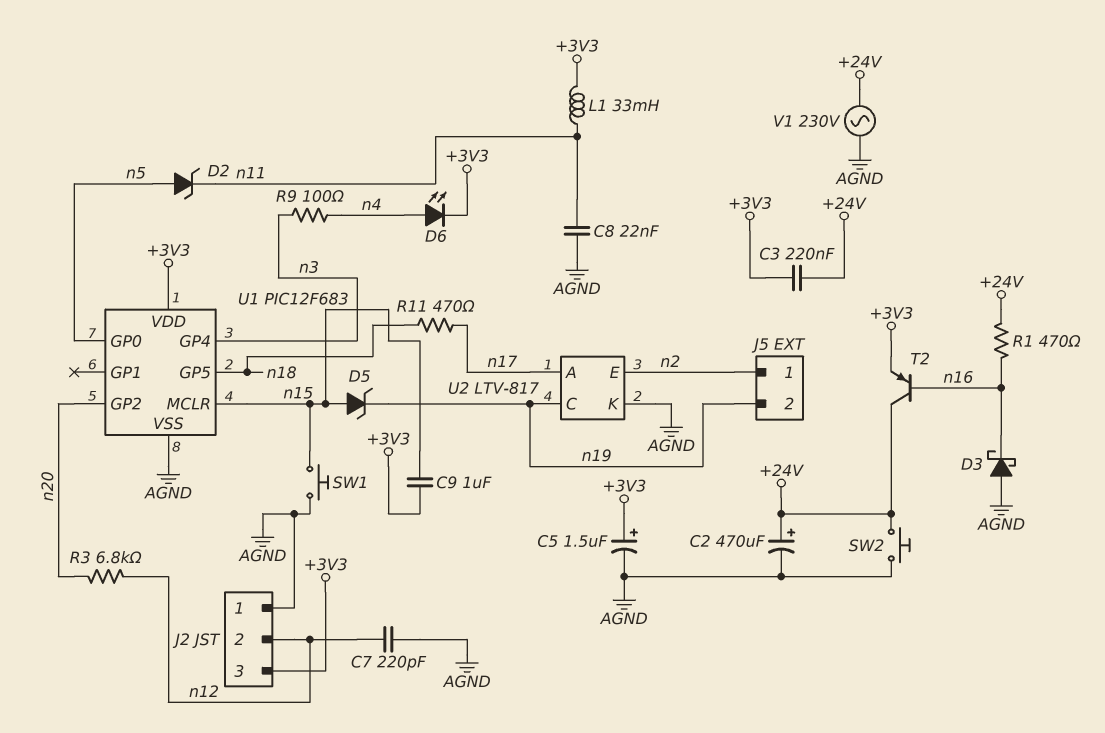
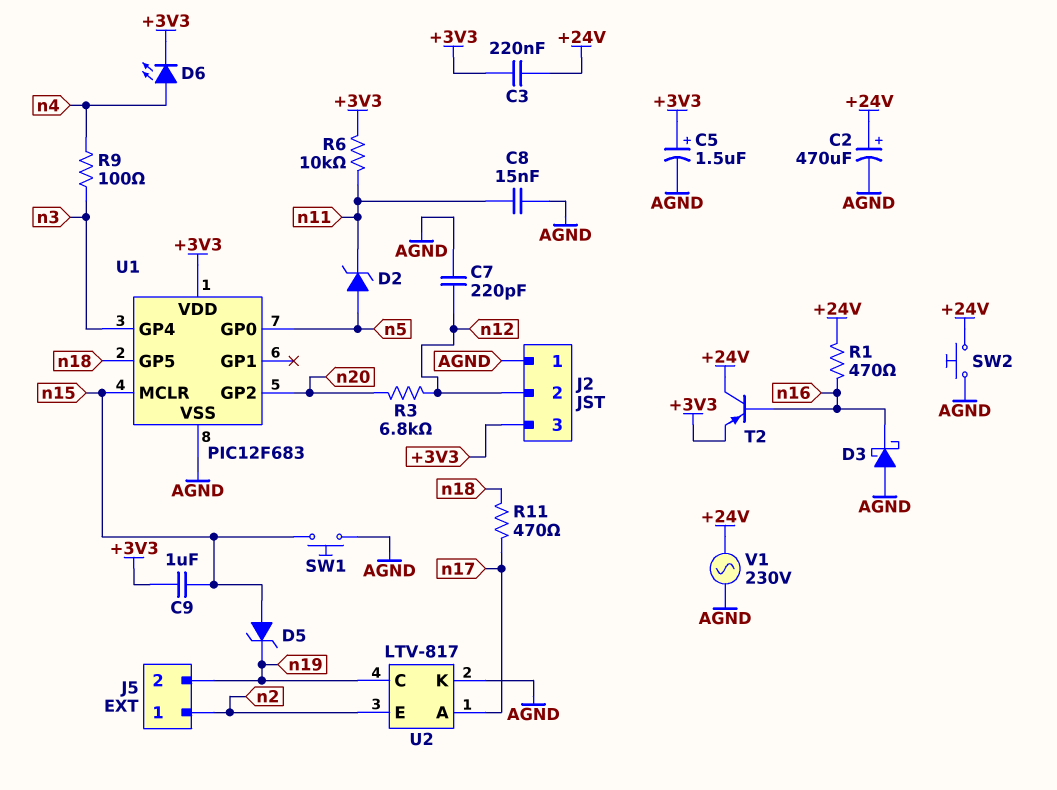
C8: 22nF (AGND, n11) -> 15nF (AGND, n11)
L1: 33mH (+3V3, n11) -> none
R6: none -> 10k (+3V3, n11)

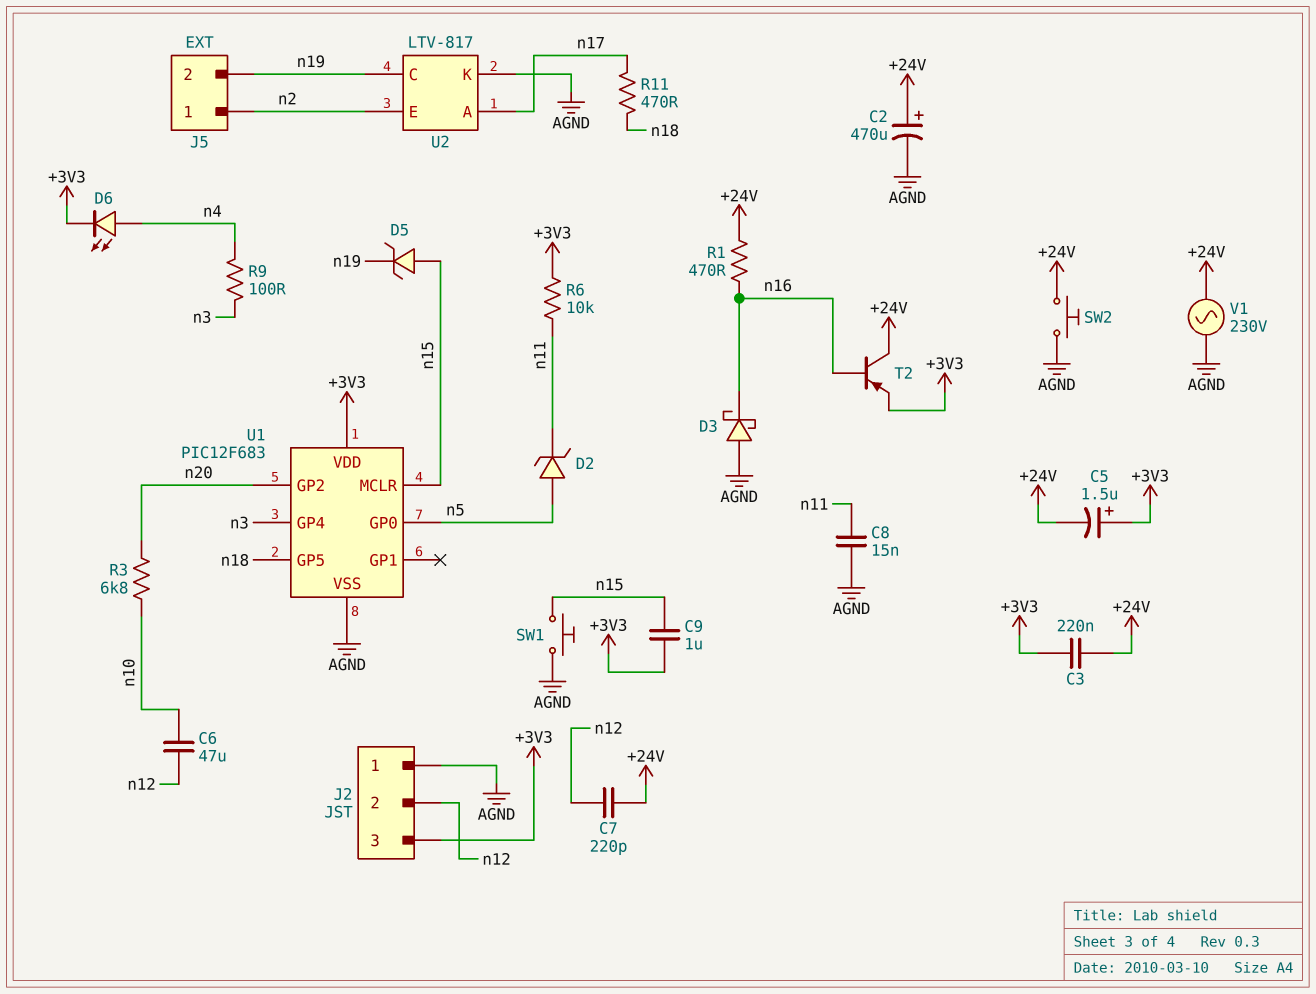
C5: 1.5uF (plus +3V3, minus AGND) -> 1.5uF (plus +3V3, minus +24V)
C6: none -> 47uF (n10, n12)
C7: 220pF (AGND, n12) -> 220pF (+24V, n12)
R3: 6.8k (n12, n20) -> 6.8k (n10, n20)

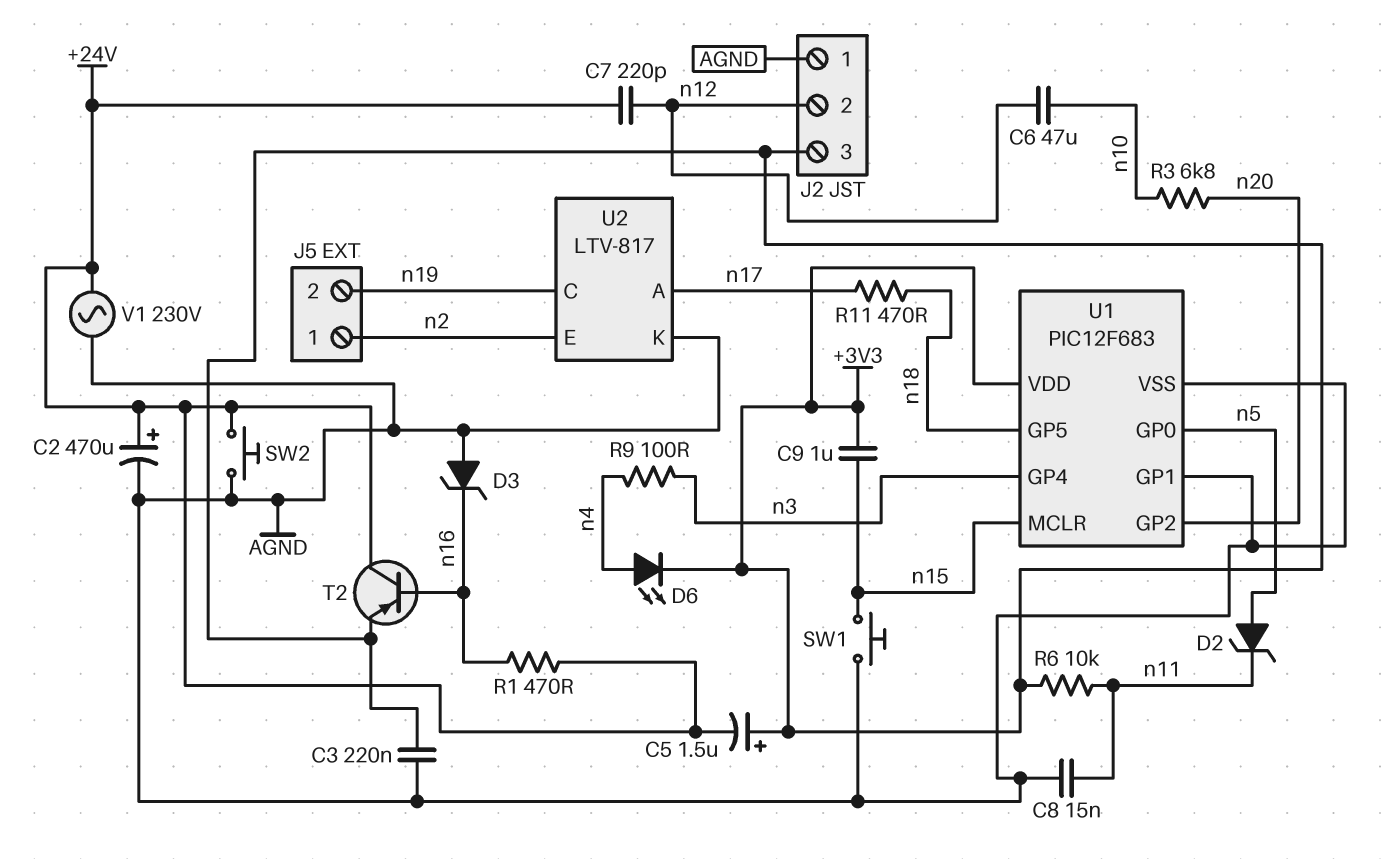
C3: 220nF (+3V3, +24V) -> 220nF (+3V3, AGND)
D3: schottky (A AGND, K n16) -> zener (A AGND, K n16)
D5: zener (A n15, K n19) -> none
U1 pin GP1: none -> AGND

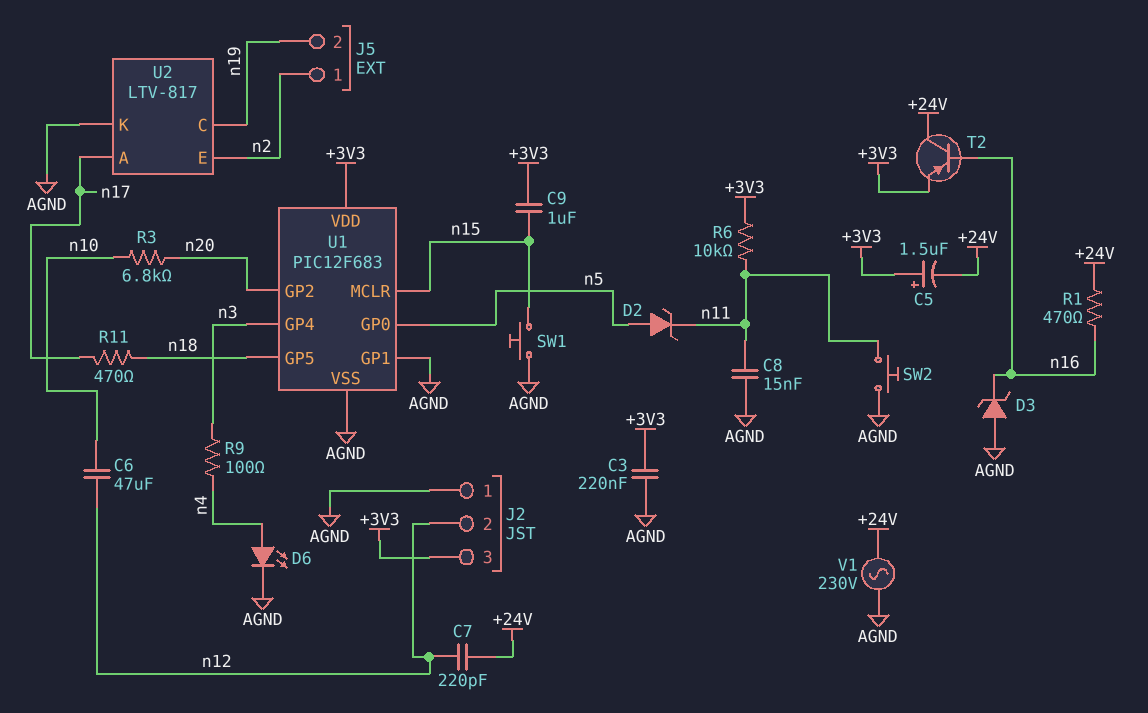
C2: 470uF (plus +24V, minus AGND) -> none
D6: LED (A n4, K +3V3) -> LED (A n4, K AGND)
SW2: button (+24V, AGND) -> button (AGND, n11)

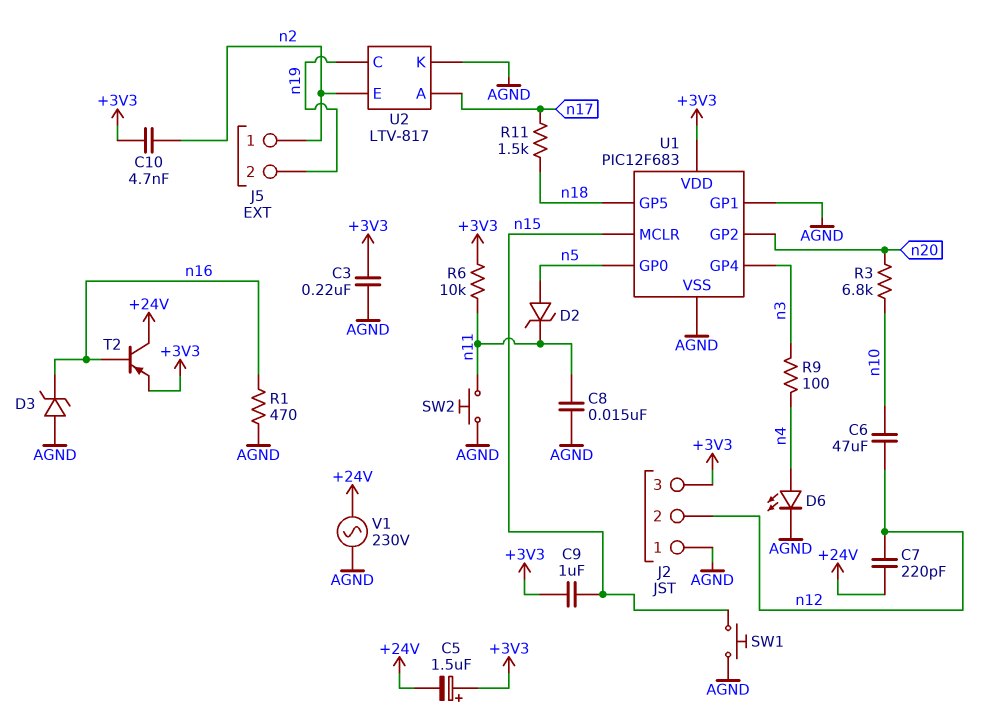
C10: none -> 4.7nF (+3V3, n2)
R1: 470 (+24V, n16) -> 470 (AGND, n16)
R11: 470 (n17, n18) -> 1.5k (n17, n18)

